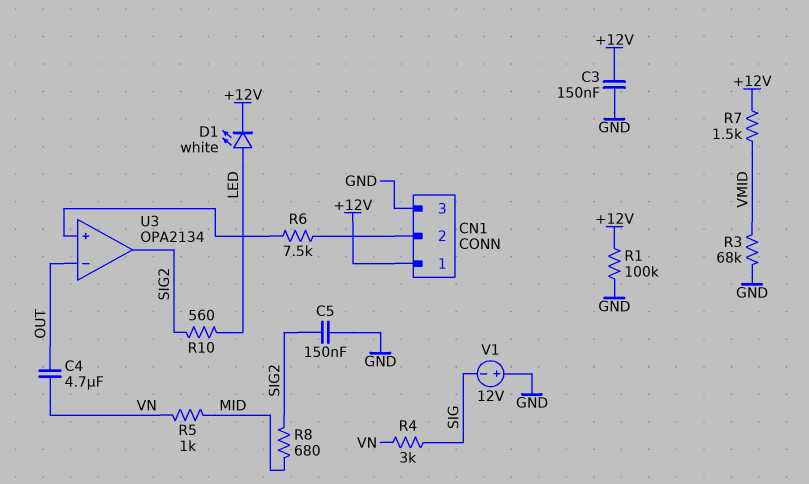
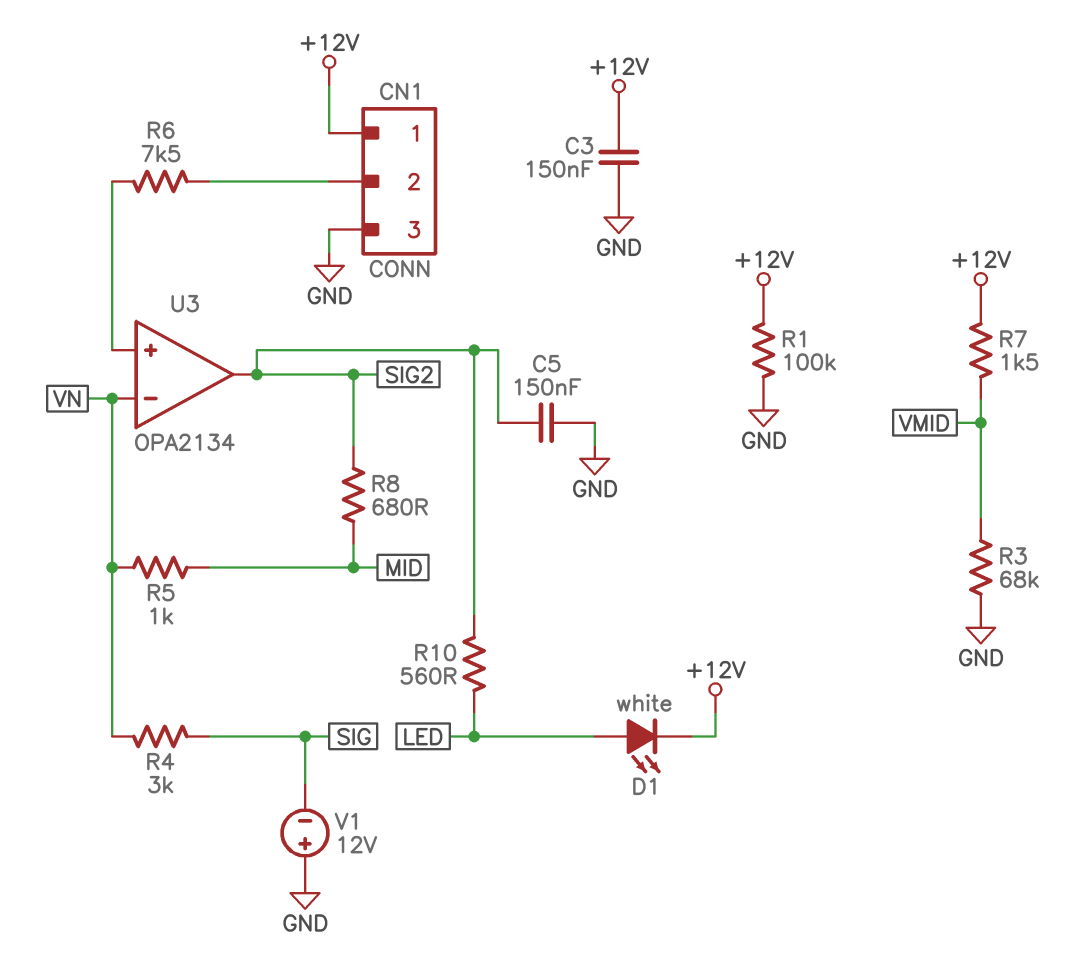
C4: 4.7uF (OUT, VN) -> none
U3 pin in-: OUT -> VN

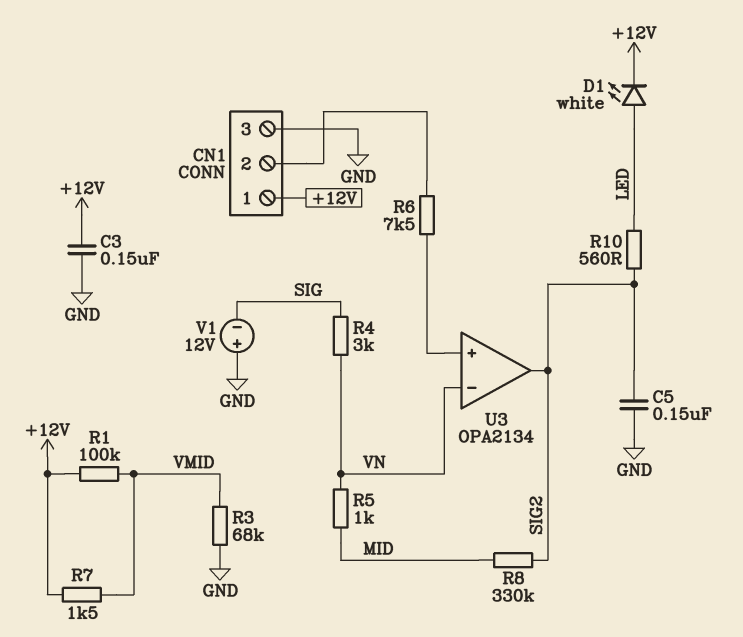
R1: 100k (+12V, GND) -> 100k (+12V, VMID)
R8: 680 (MID, SIG2) -> 330k (MID, SIG2)

